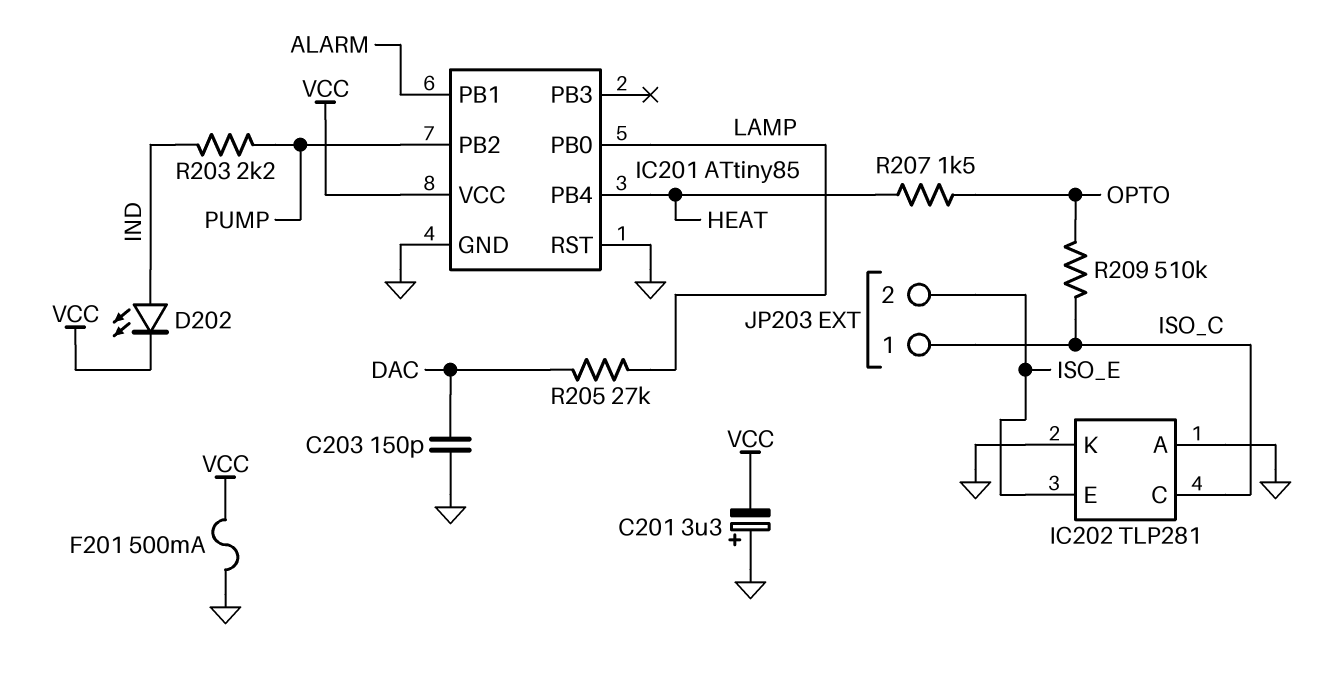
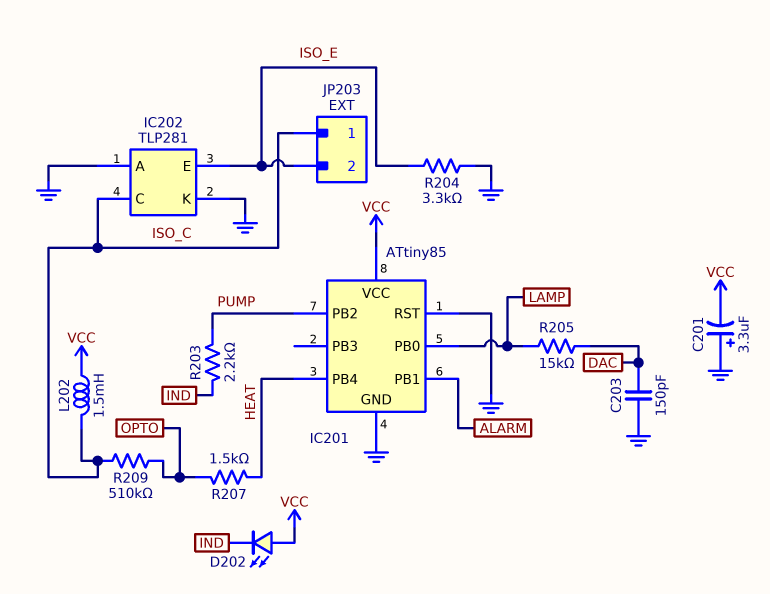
D202: LED (A IND, K VCC) -> LED (A VCC, K IND)
F201: 500mA (GND, VCC) -> none
L202: none -> 1.5mH (ISO_C, VCC)
R204: none -> 3.3k (GND, ISO_E)
R205: 27k (DAC, LAMP) -> 15k (DAC, LAMP)

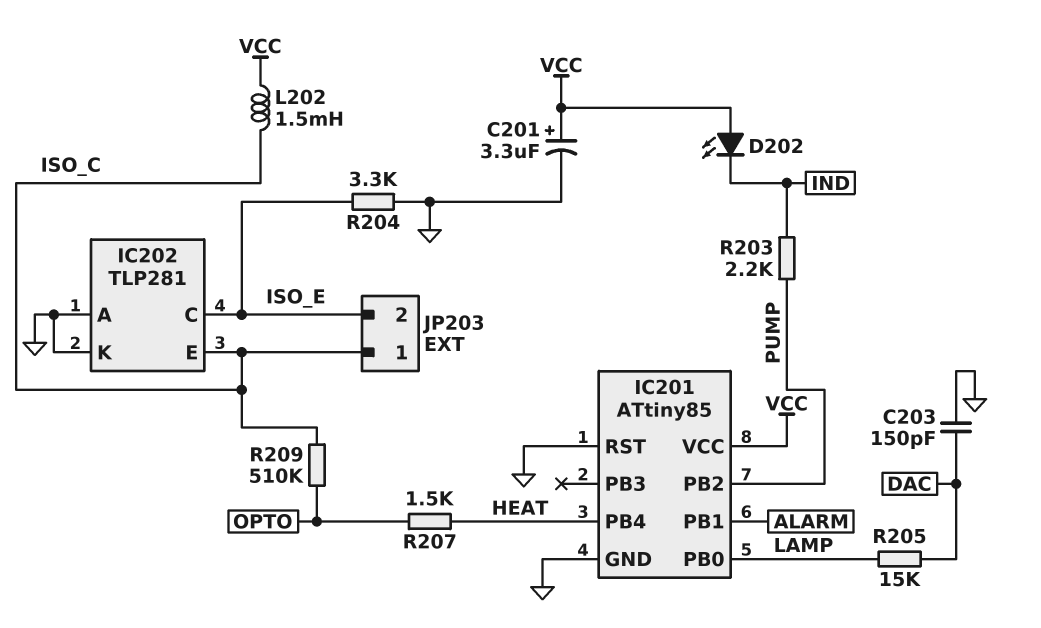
C201: 3.3uF (plus GND, minus VCC) -> 3.3uF (plus VCC, minus GND)
IC202 pin C: ISO_C -> ISO_E
IC202 pin E: ISO_E -> ISO_C

